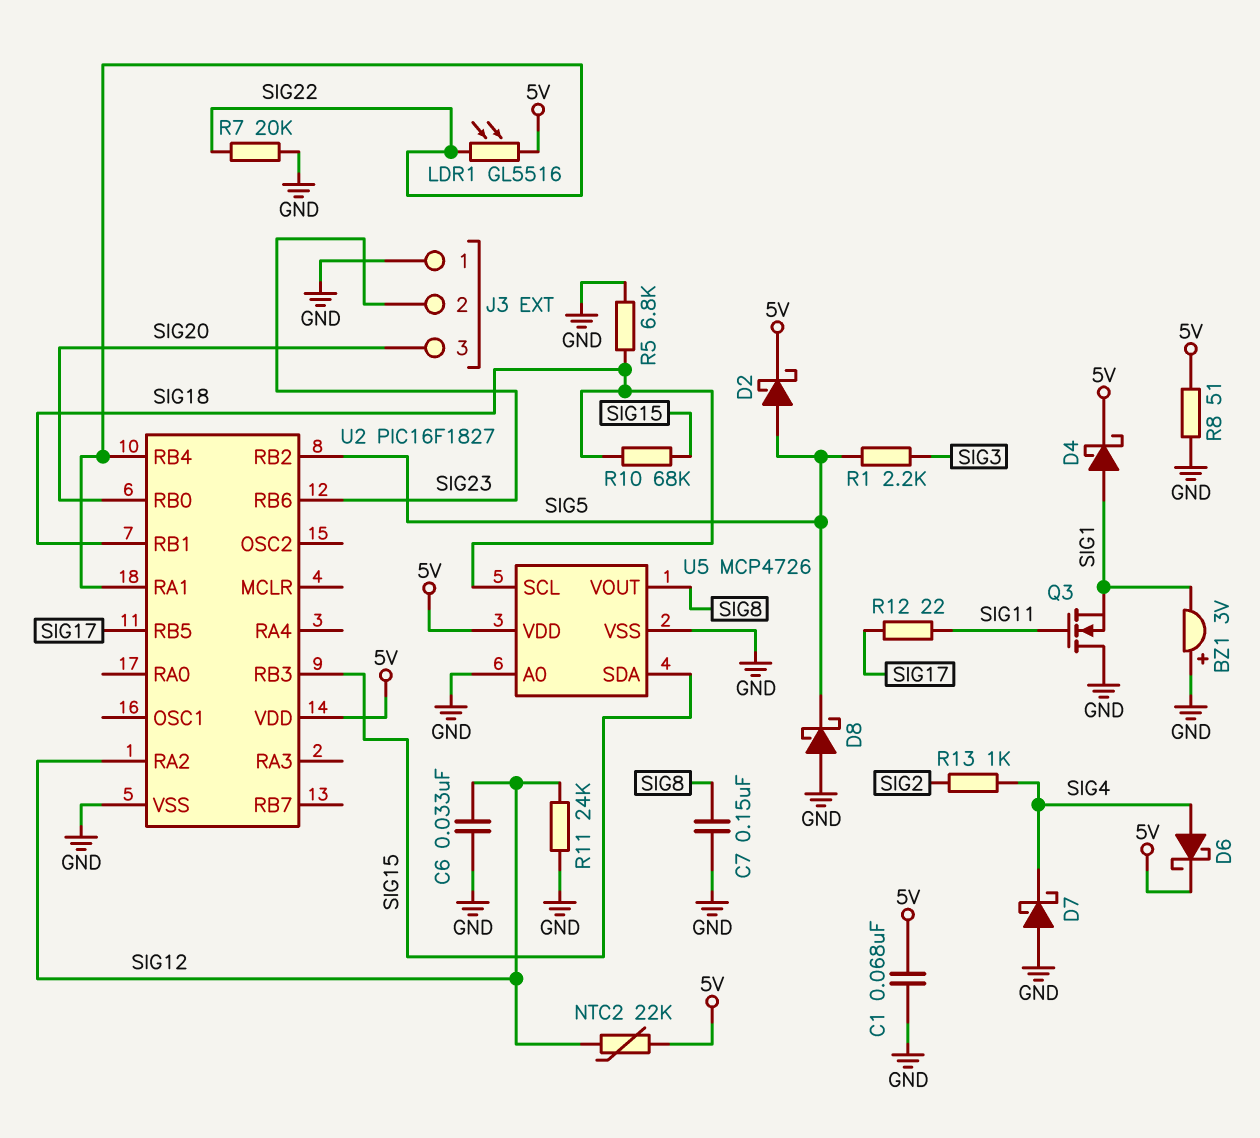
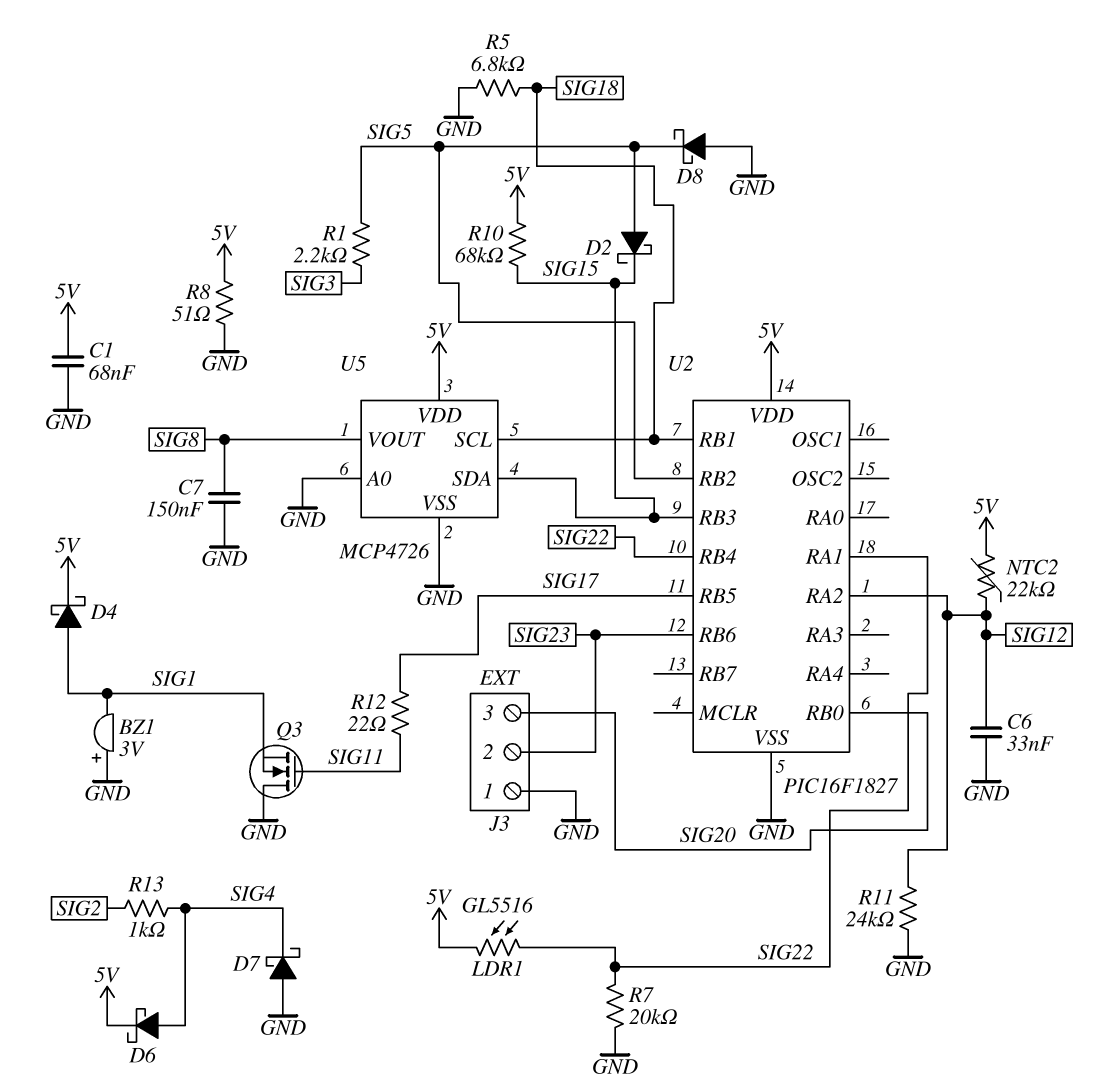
D2: schottky (A SIG5, K 5V) -> schottky (A SIG5, K SIG15)
R10: 68k (SIG15, SIG18) -> 68k (5V, SIG15)

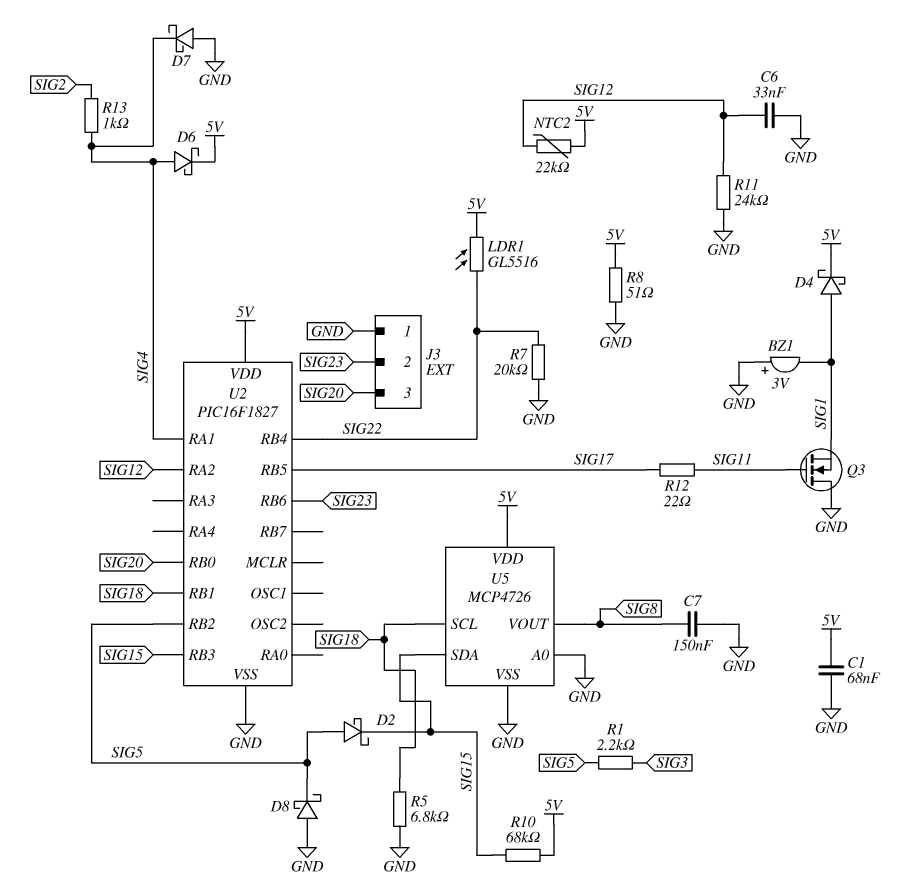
U2 pin RA1: SIG22 -> SIG4

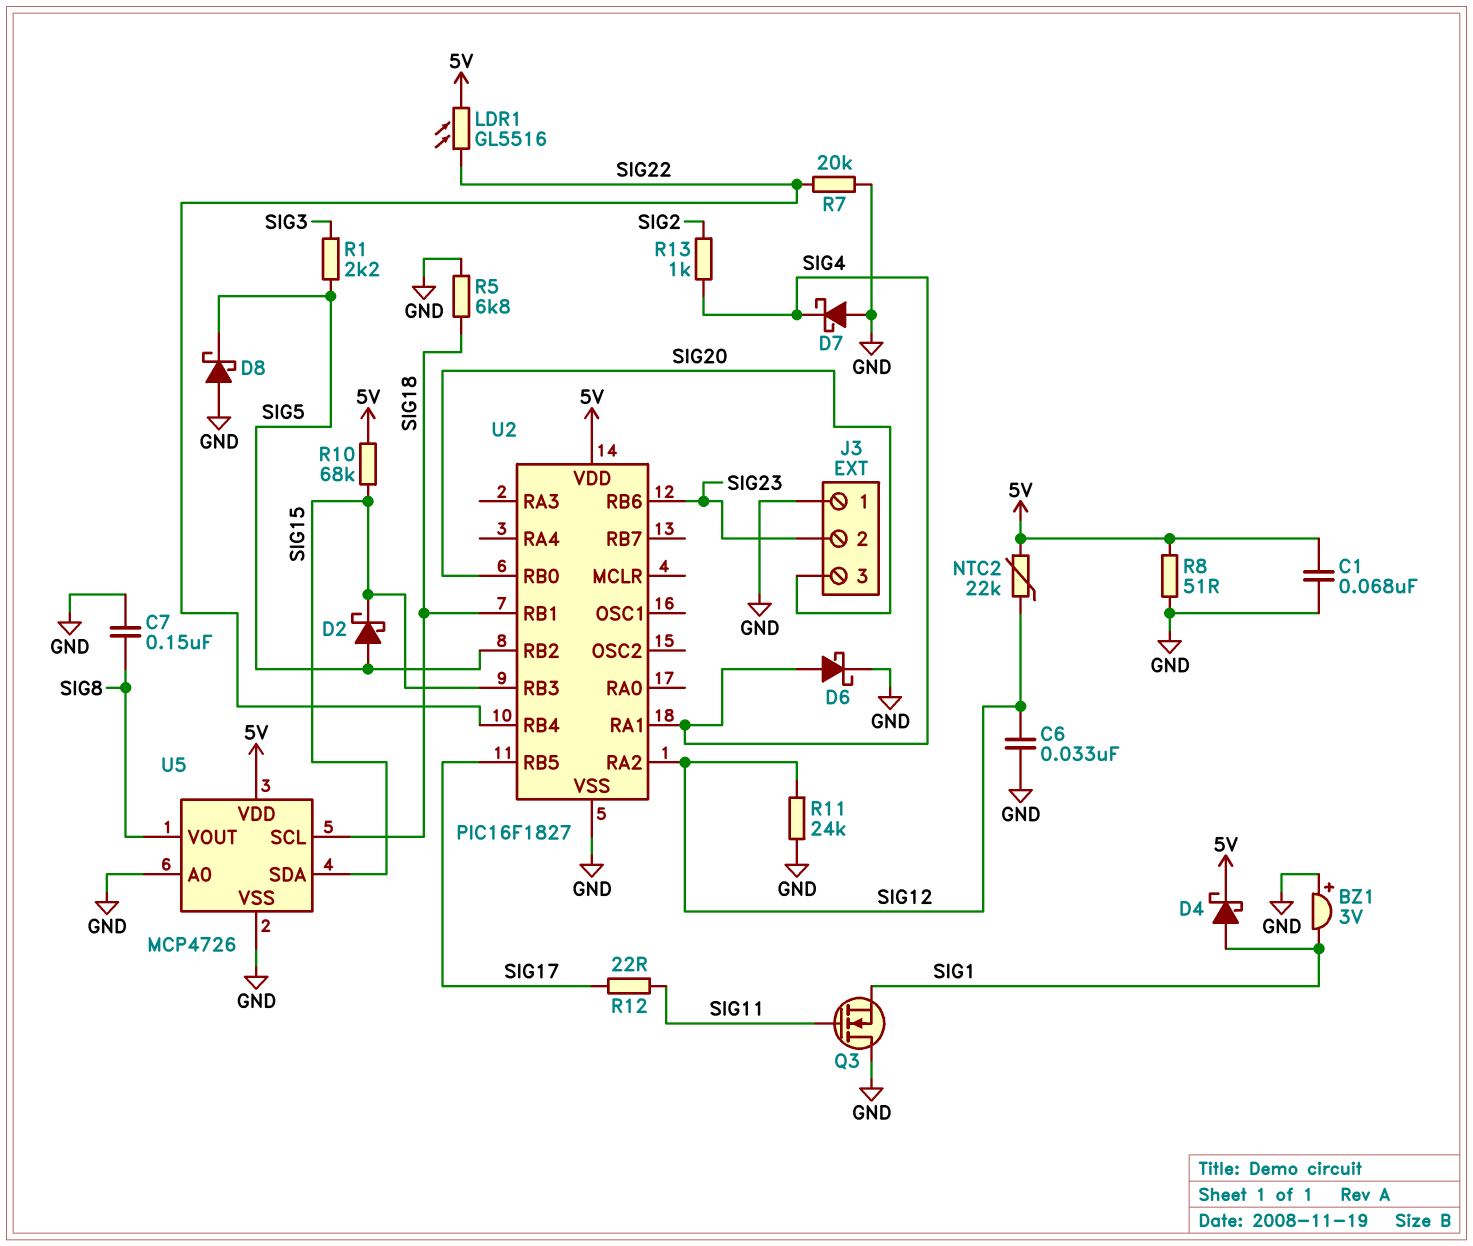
D6: schottky (A SIG4, K 5V) -> schottky (A SIG4, K GND)

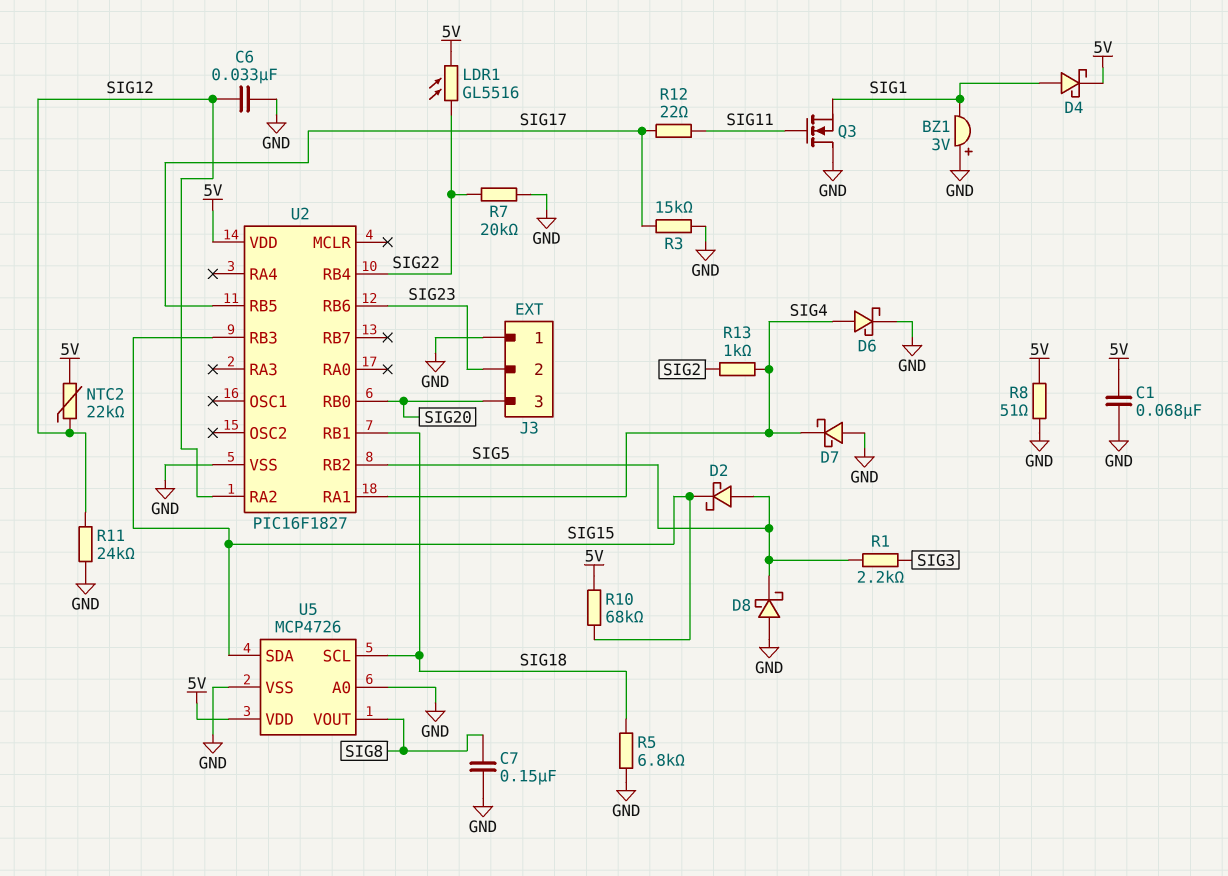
R3: none -> 15k (GND, SIG17)

